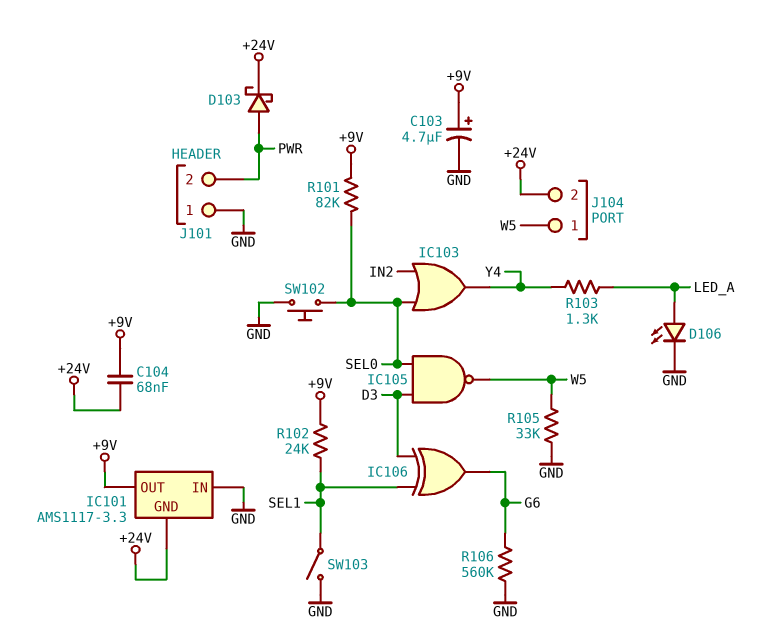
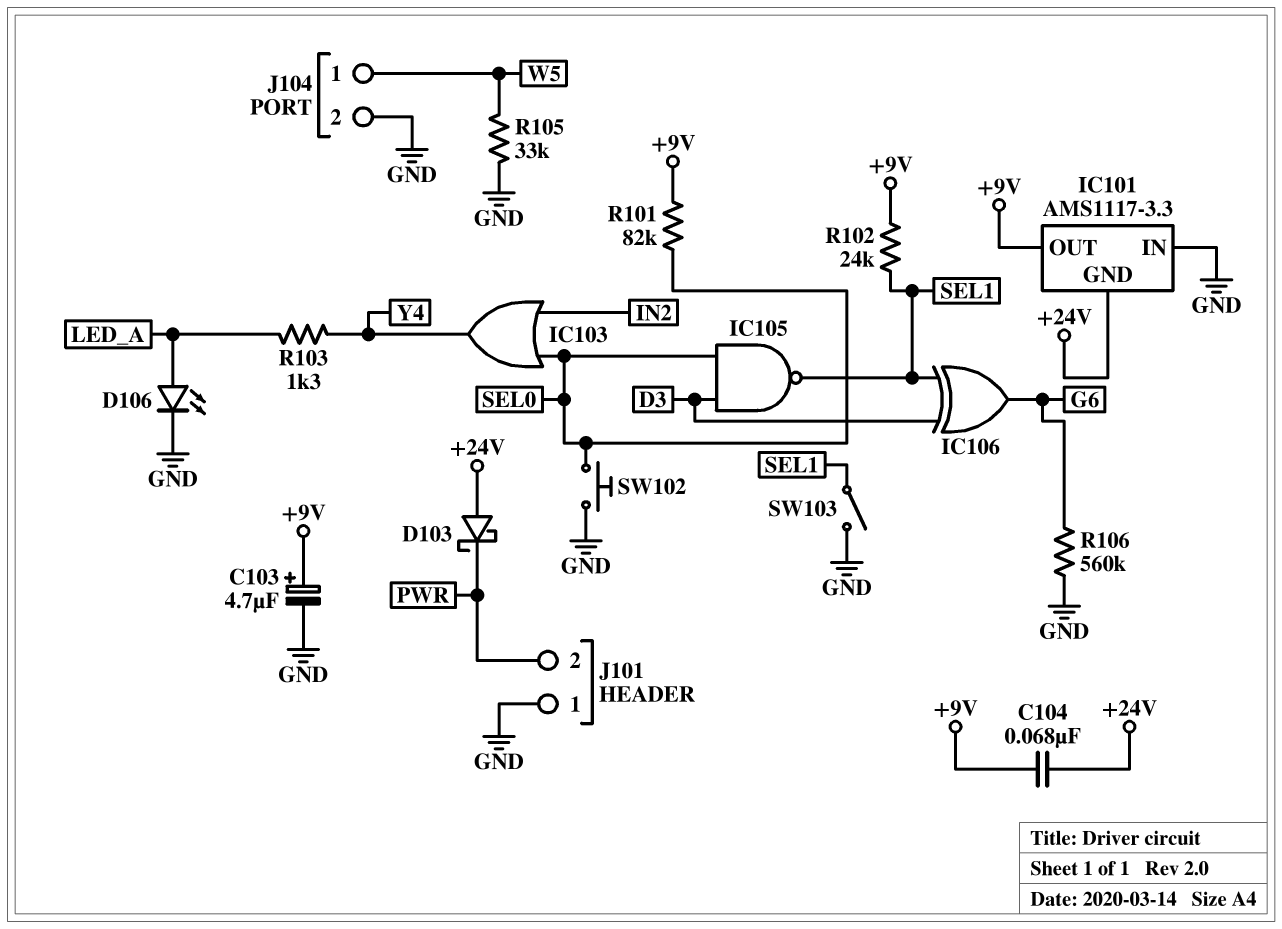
D103: schottky (A PWR, K +24V) -> schottky (A +24V, K PWR)
IC105: NAND (in D3, in SEL0, out W5) -> NAND (in D3, in SEL0, out SEL1)
J104 pin 2: +24V -> GND

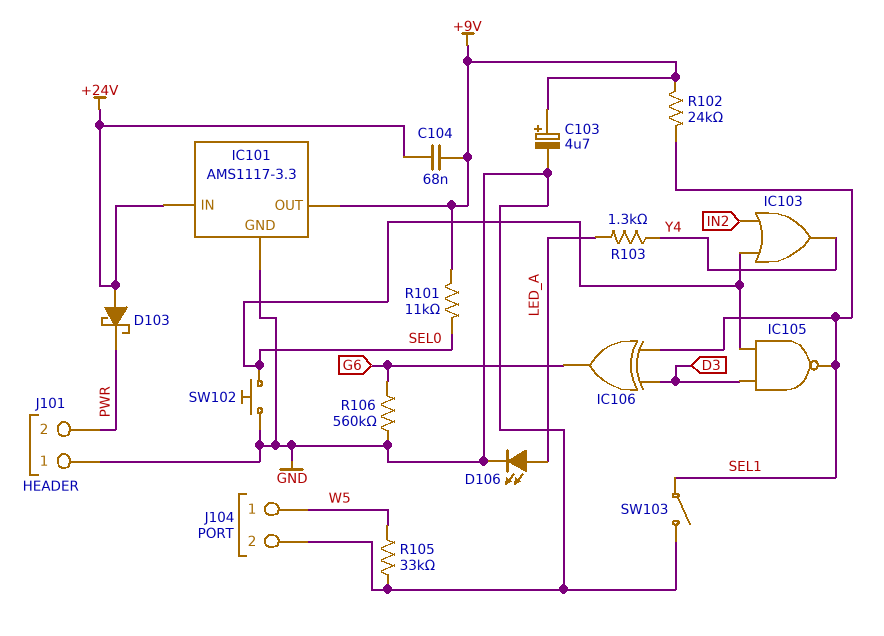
IC101 pin GND: +24V -> GND
IC101 pin IN: GND -> +24V
R101: 82k (+9V, SEL0) -> 11k (+9V, SEL0)

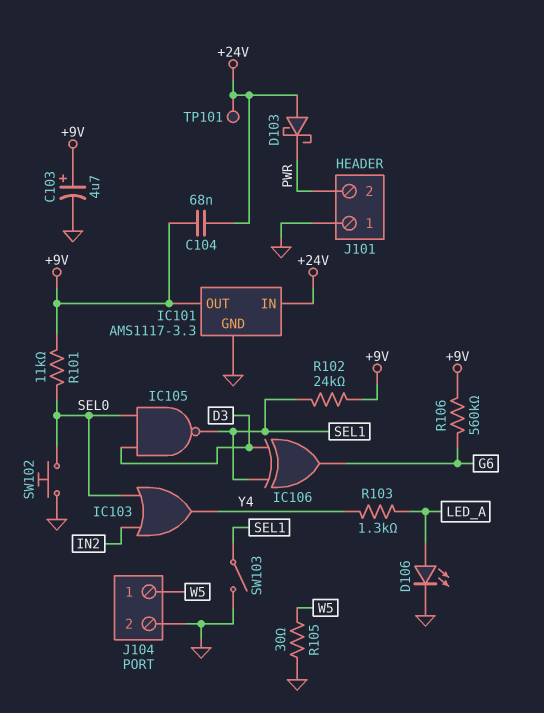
R105: 33k (GND, W5) -> 30 (GND, W5)
R106: 560k (G6, GND) -> 560k (+9V, G6)
TP101: none -> test point (+24V)

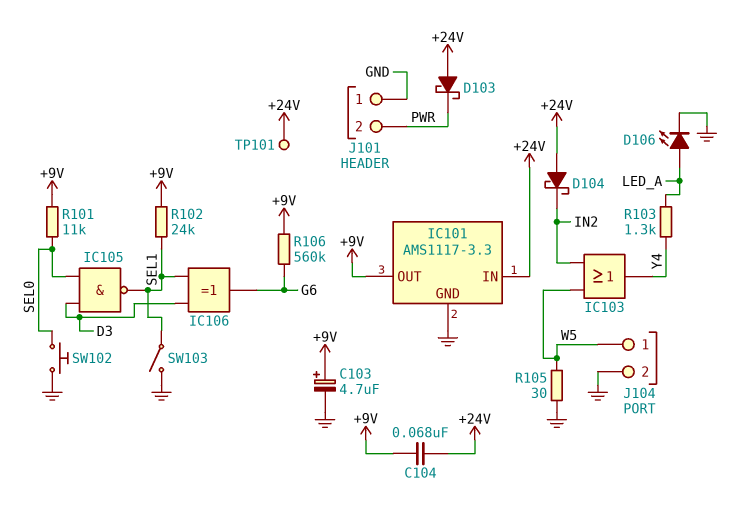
D104: none -> schottky (A +24V, K IN2)
IC103: OR (in IN2, in SEL0, out Y4) -> OR (in IN2, in W5, out Y4)

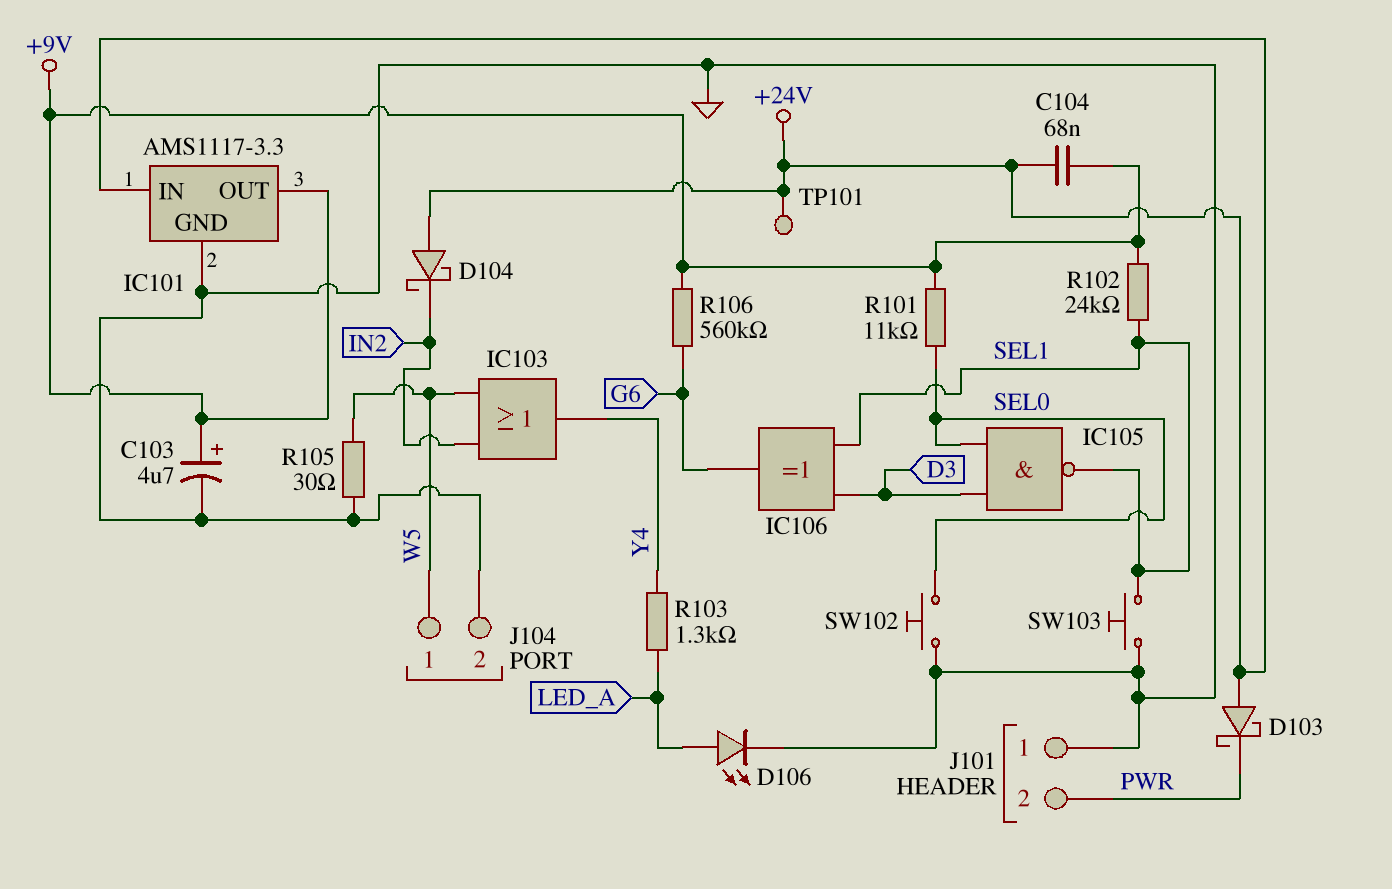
SW103: switch (GND, SEL1) -> button (GND, SEL1)

